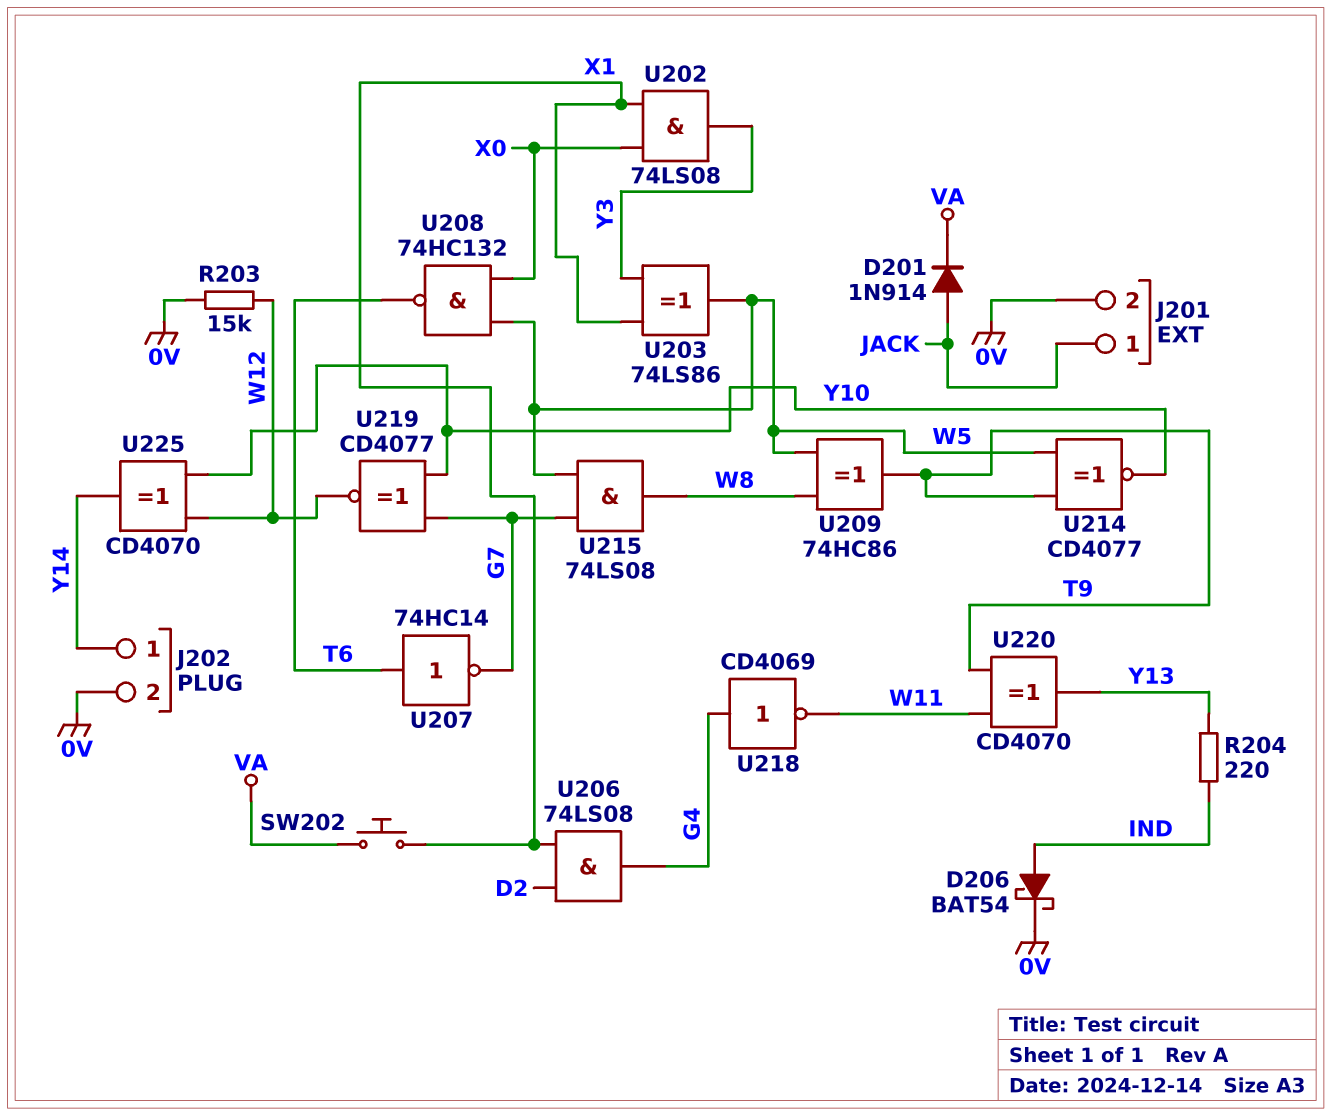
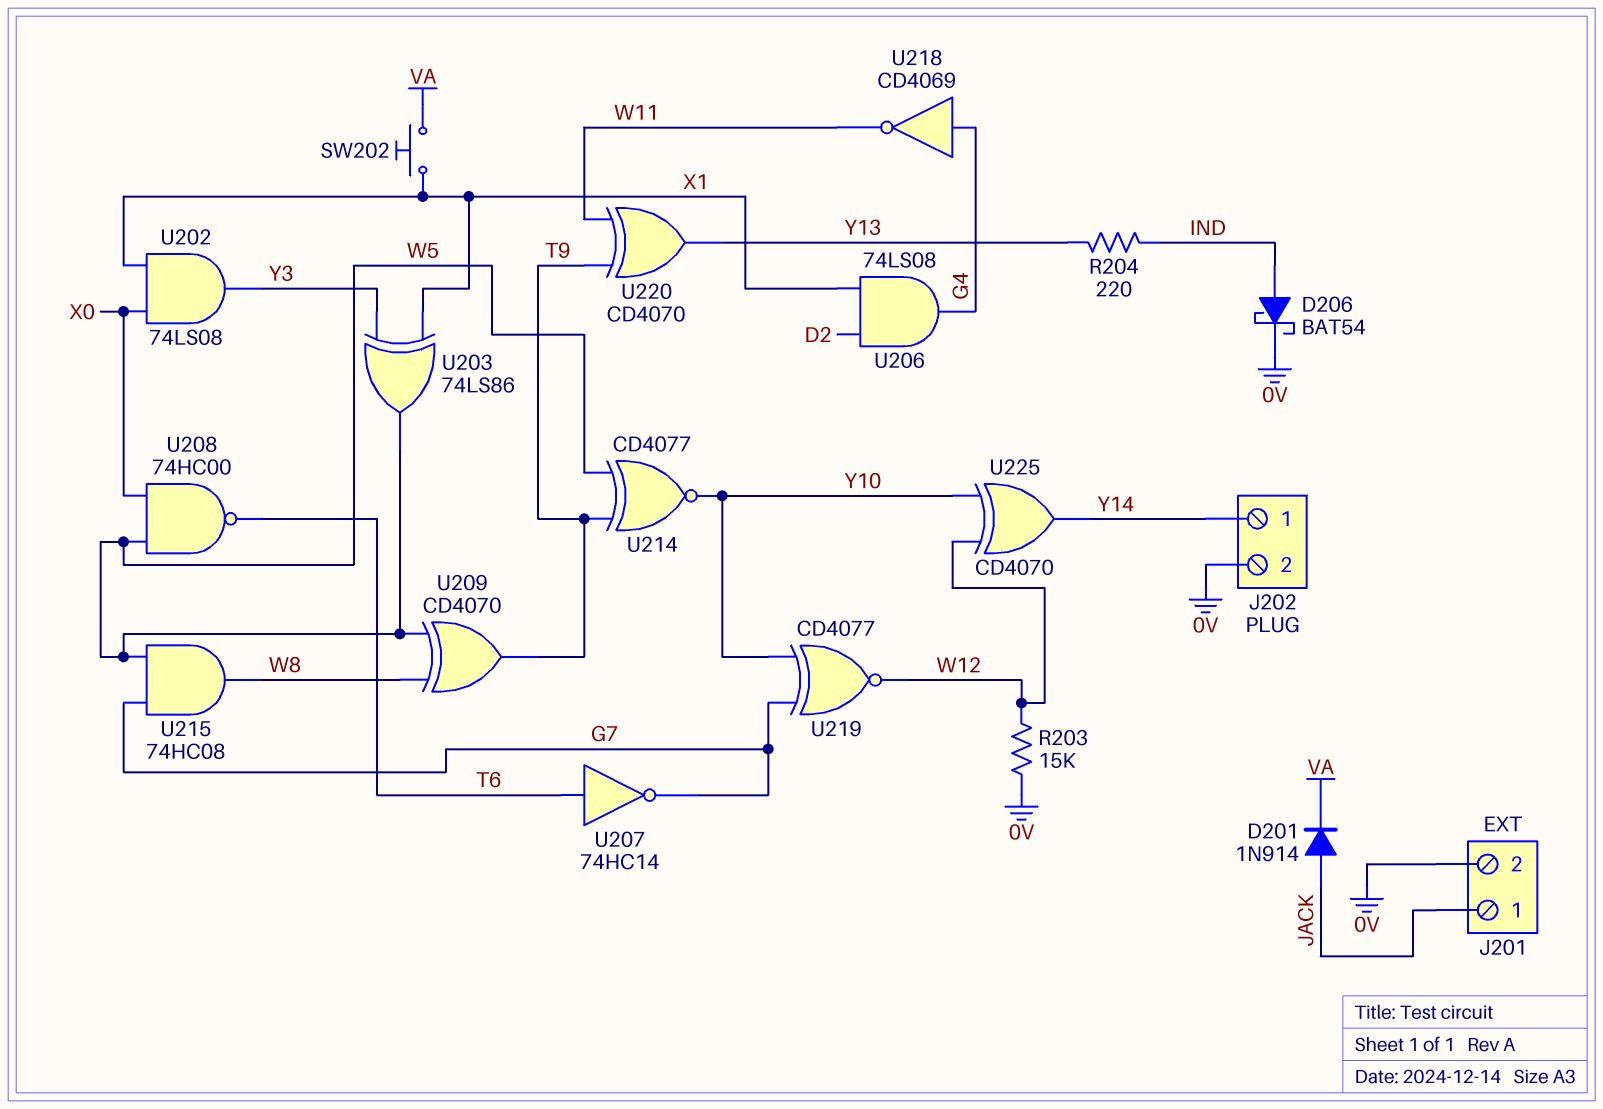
U208: NAND 74HC132 (in W5, in X0, out T6) -> NAND 74HC00 (in W5, in X0, out T6)
U209: XOR 74HC86 (in W5, in W8, out T9) -> XOR CD4070 (in W5, in W8, out T9)
U215: AND 74LS08 (in G7, in W5, out W8) -> AND 74HC08 (in G7, in W5, out W8)

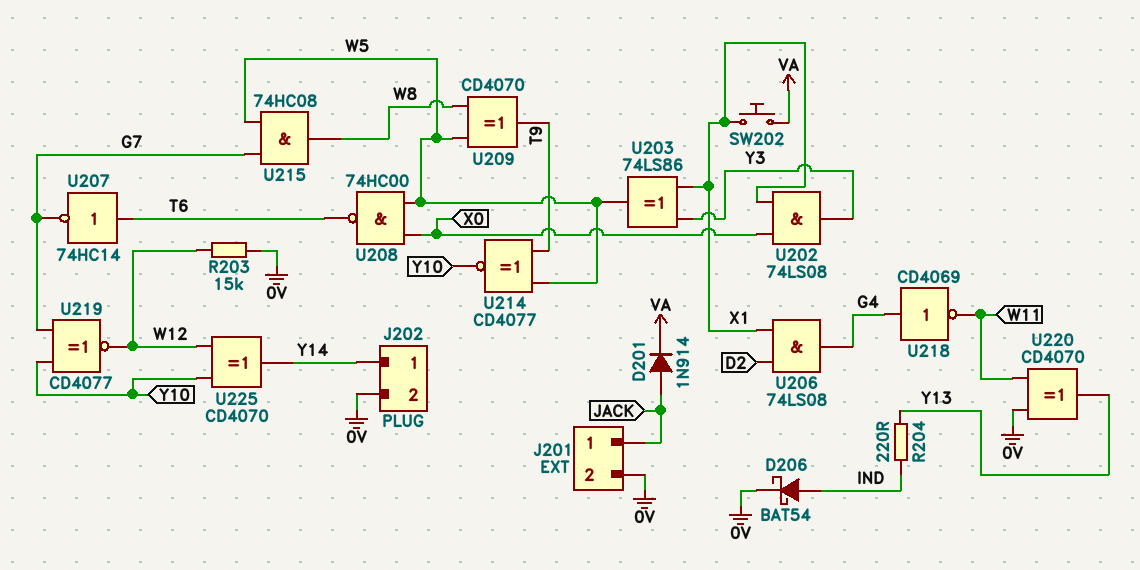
U220: XOR CD4070 (in T9, in W11, out Y13) -> XOR CD4070 (in 0V, in W11, out Y13)

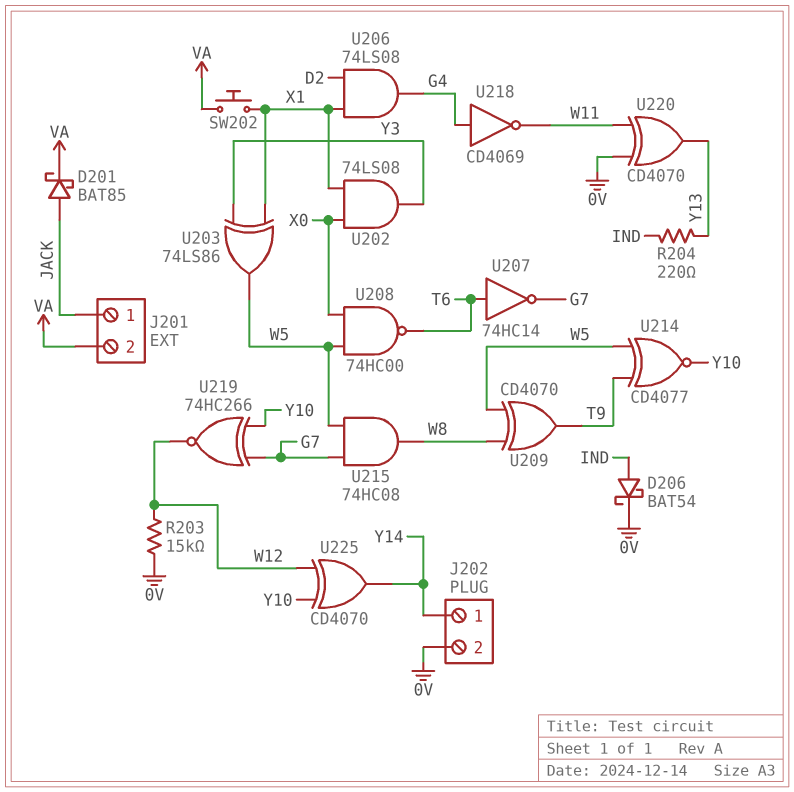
D201: diode 1N914 (A JACK, K VA) -> schottky BAT85 (A JACK, K VA)
J201 pin 2: 0V -> VA
U219: XNOR CD4077 (in G7, in Y10, out W12) -> XNOR 74HC266 (in G7, in Y10, out W12)

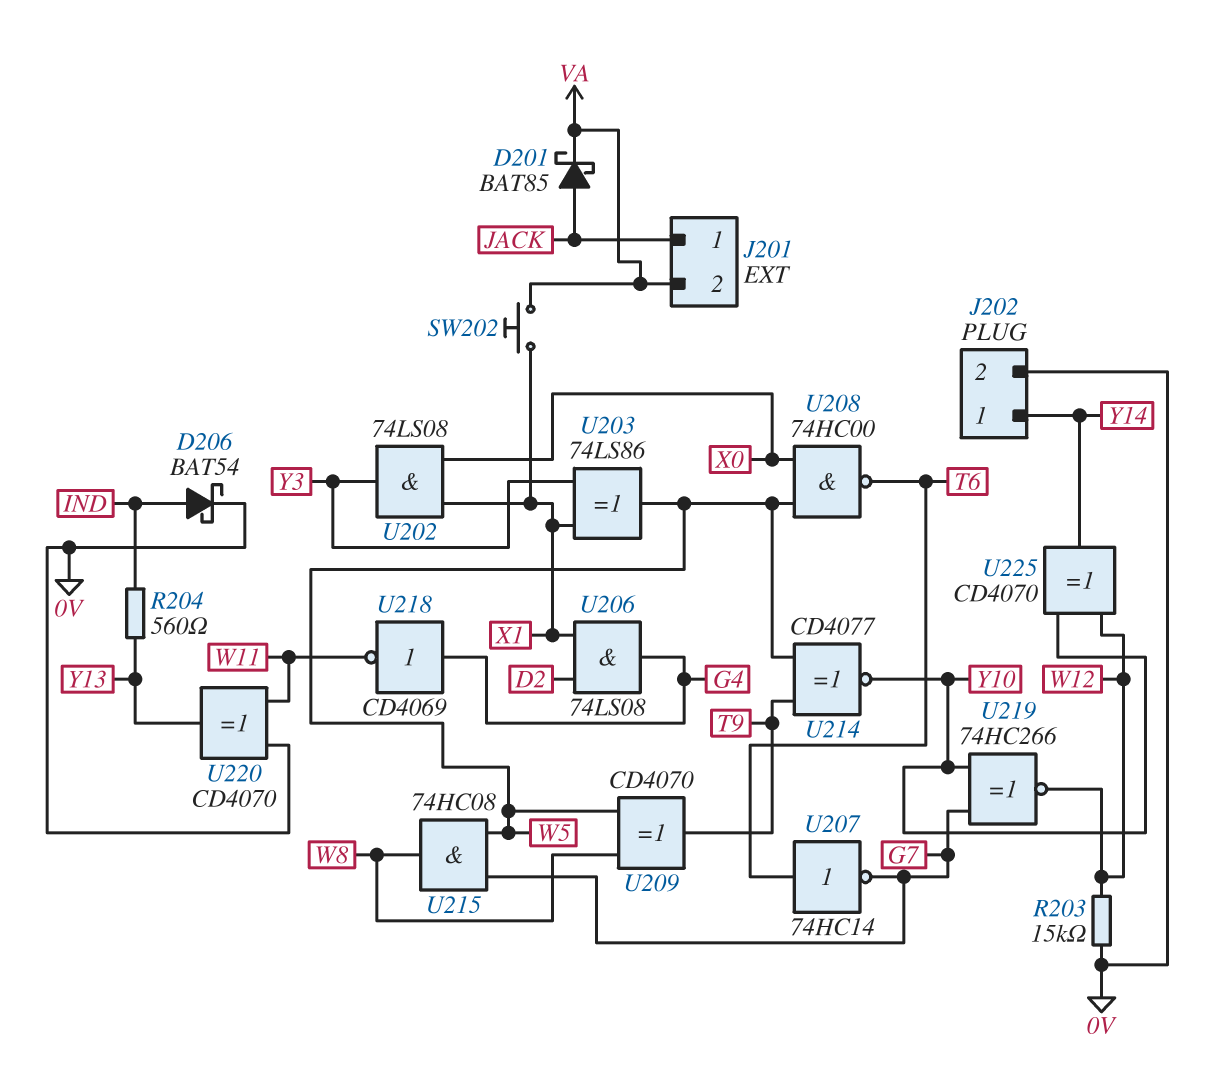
R204: 220 (IND, Y13) -> 560 (IND, Y13)

